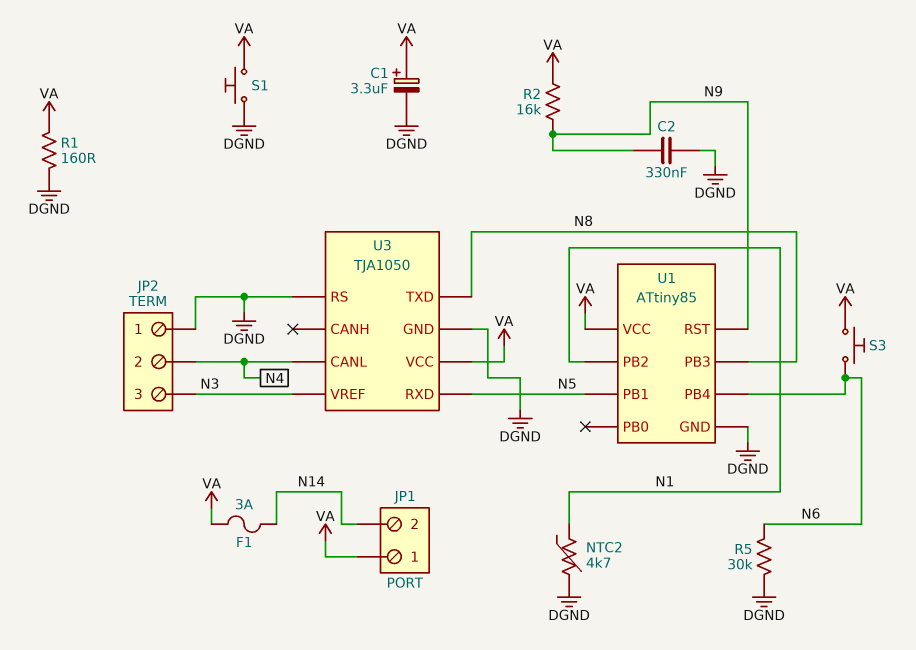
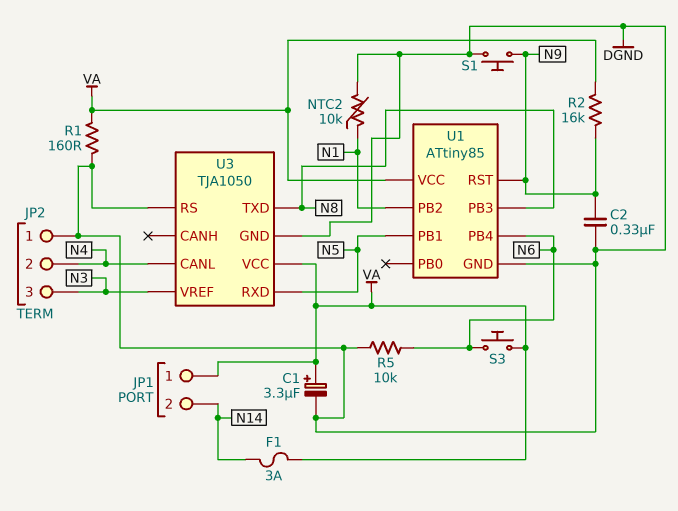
NTC2: 4.7k (DGND, N1) -> 10k (DGND, N1)
R5: 30k (DGND, N6) -> 10k (DGND, N6)
S1: button (DGND, VA) -> button (DGND, N9)

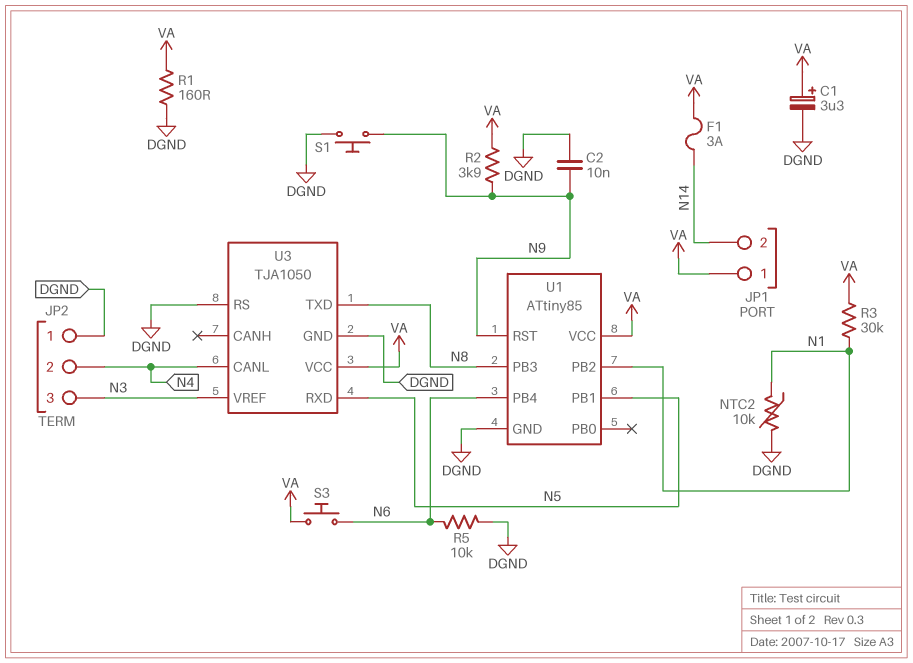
C2: 330nF (DGND, N9) -> 10nF (DGND, N9)
R2: 16k (N9, VA) -> 3.9k (N9, VA)
R3: none -> 30k (N1, VA)

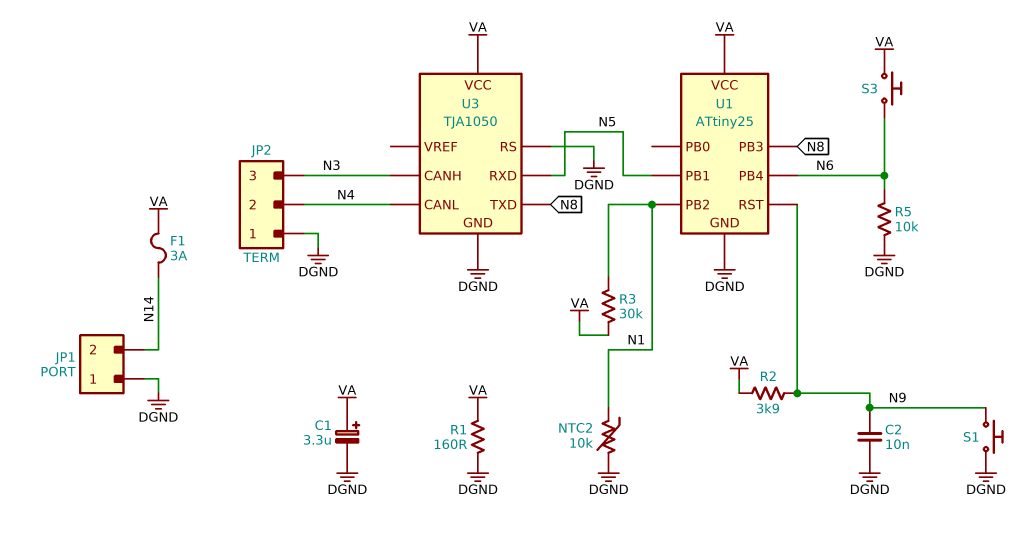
JP1 pin 1: VA -> DGND
U1: ATtiny85 -> ATtiny25
U3 pin CANH: none -> N3
U3 pin VREF: N3 -> none

